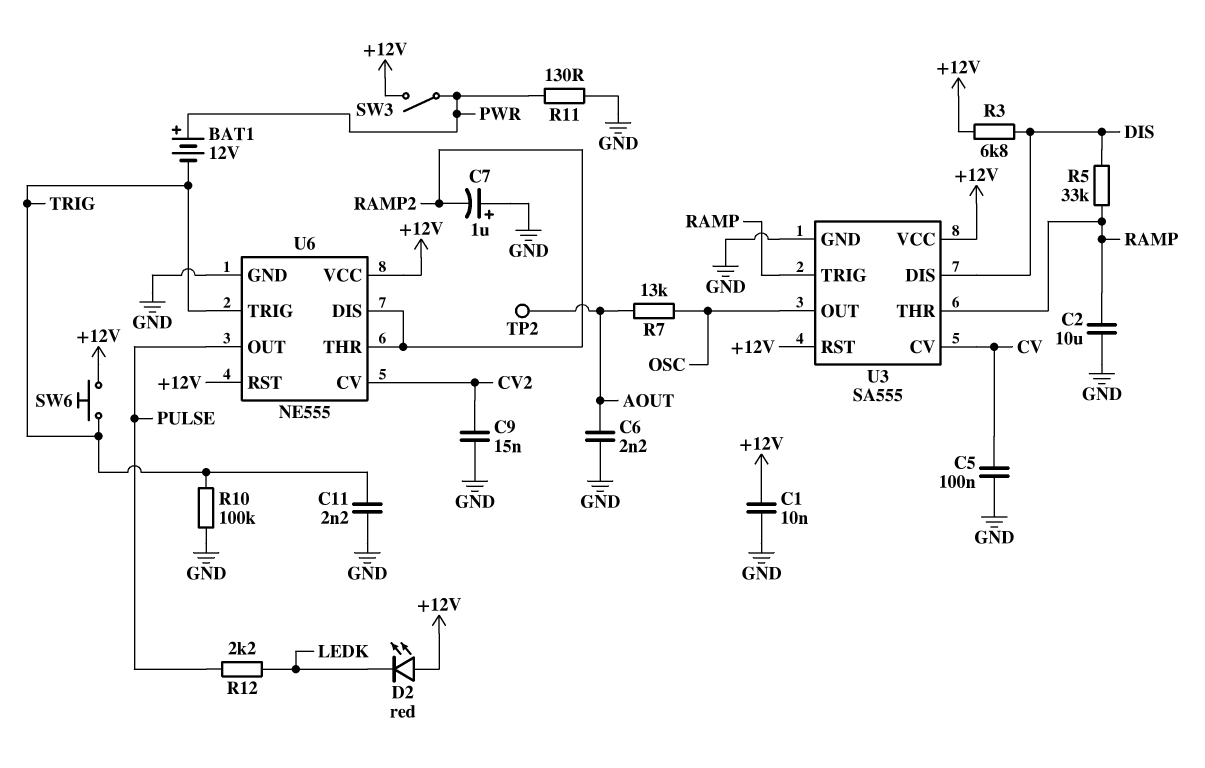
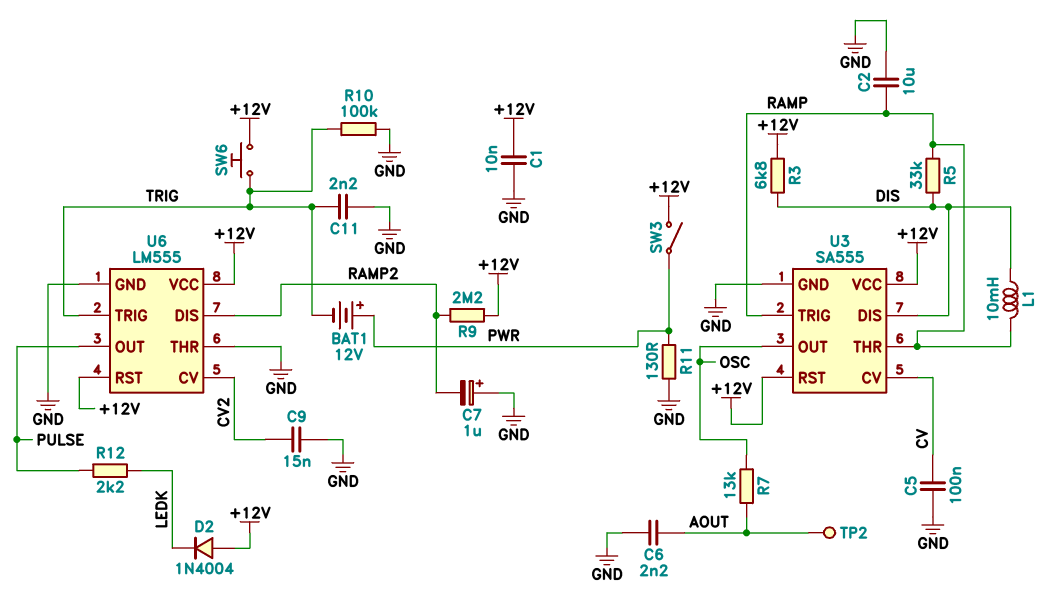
D2: LED red (A +12V, K LEDK) -> diode 1N4004 (A +12V, K LEDK)
L1: none -> 10mH (DIS, RAMP)
R9: none -> 2.2M (+12V, RAMP2)
U6: NE555 -> LM555
U6 pin THR: RAMP2 -> GND

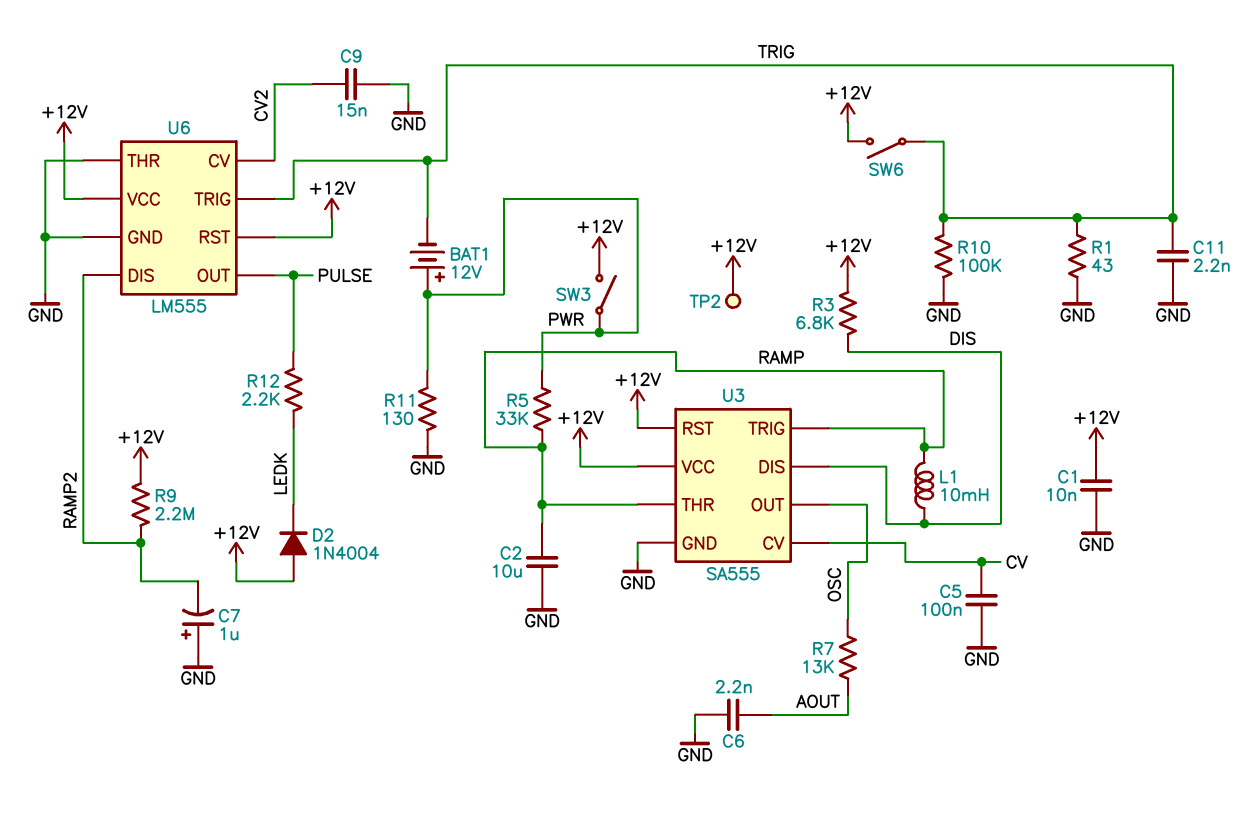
R1: none -> 43 (GND, TRIG)
R5: 33k (DIS, RAMP) -> 33k (PWR, RAMP)
SW6: button (+12V, TRIG) -> switch (+12V, TRIG)
TP2: test point (AOUT) -> test point (+12V)

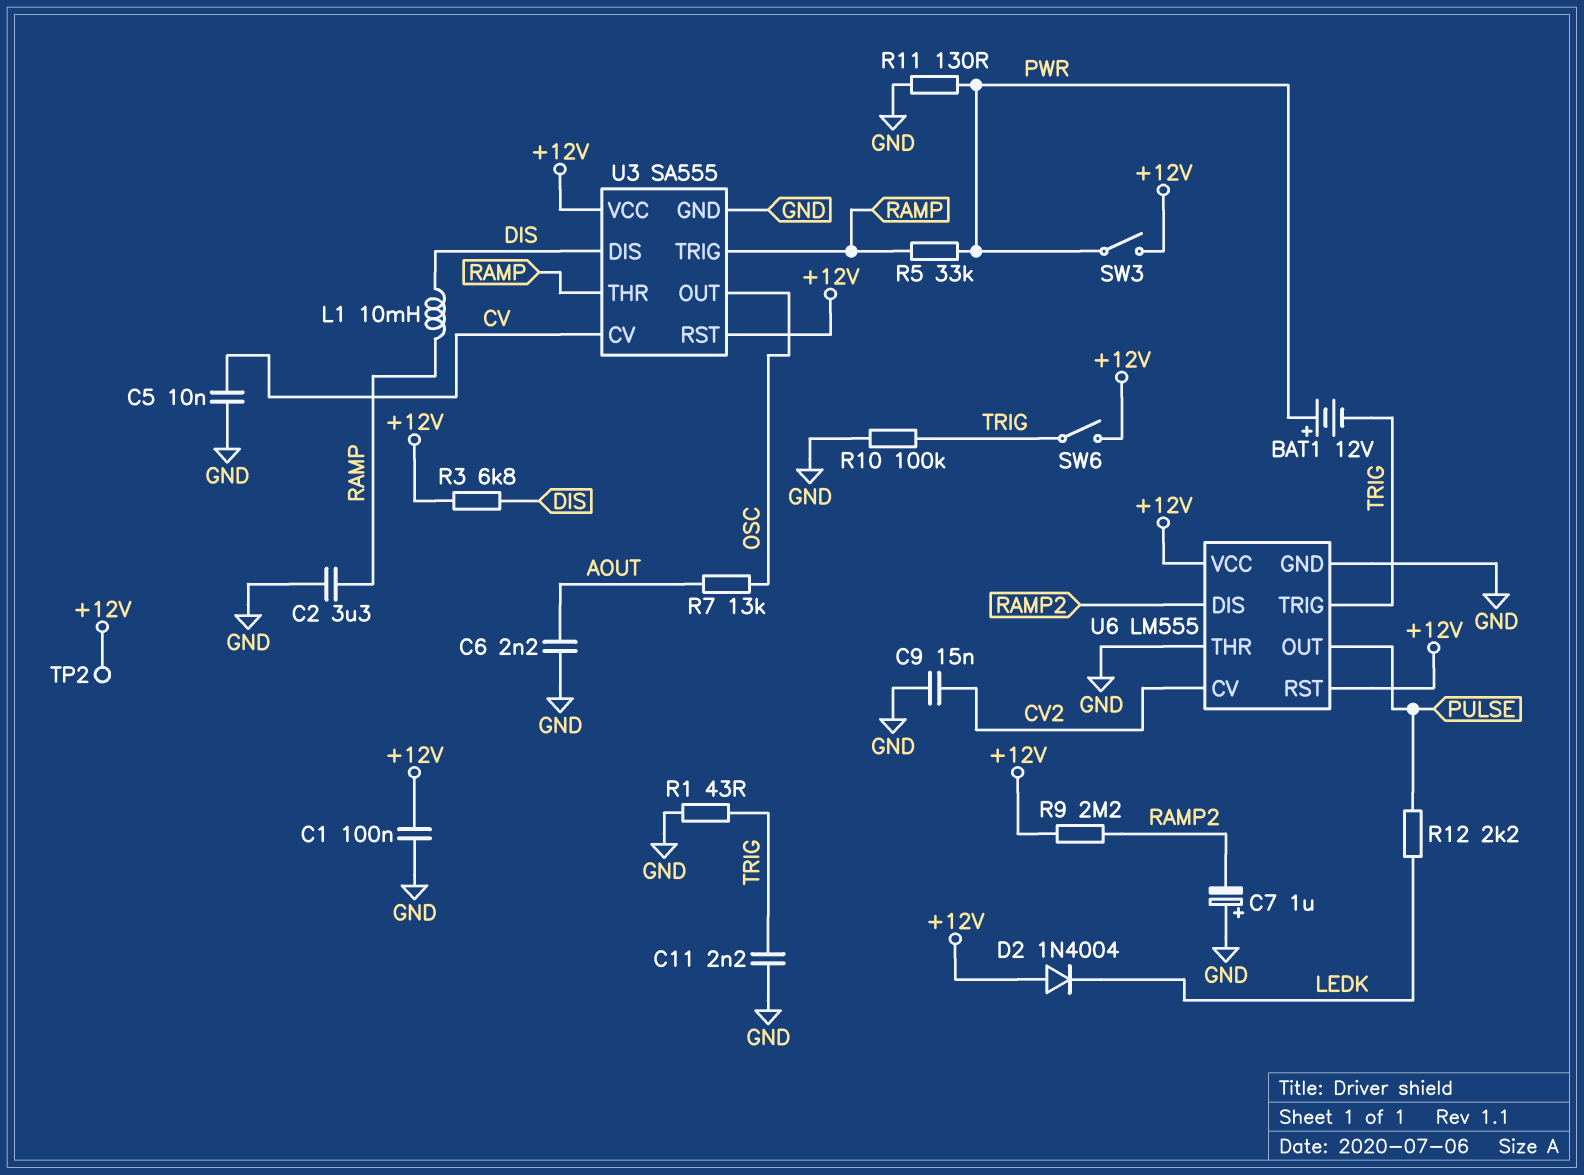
C1: 10nF (+12V, GND) -> 100nF (+12V, GND)
C2: 10uF (GND, RAMP) -> 3.3uF (GND, RAMP)
C5: 100nF (CV, GND) -> 10nF (CV, GND)

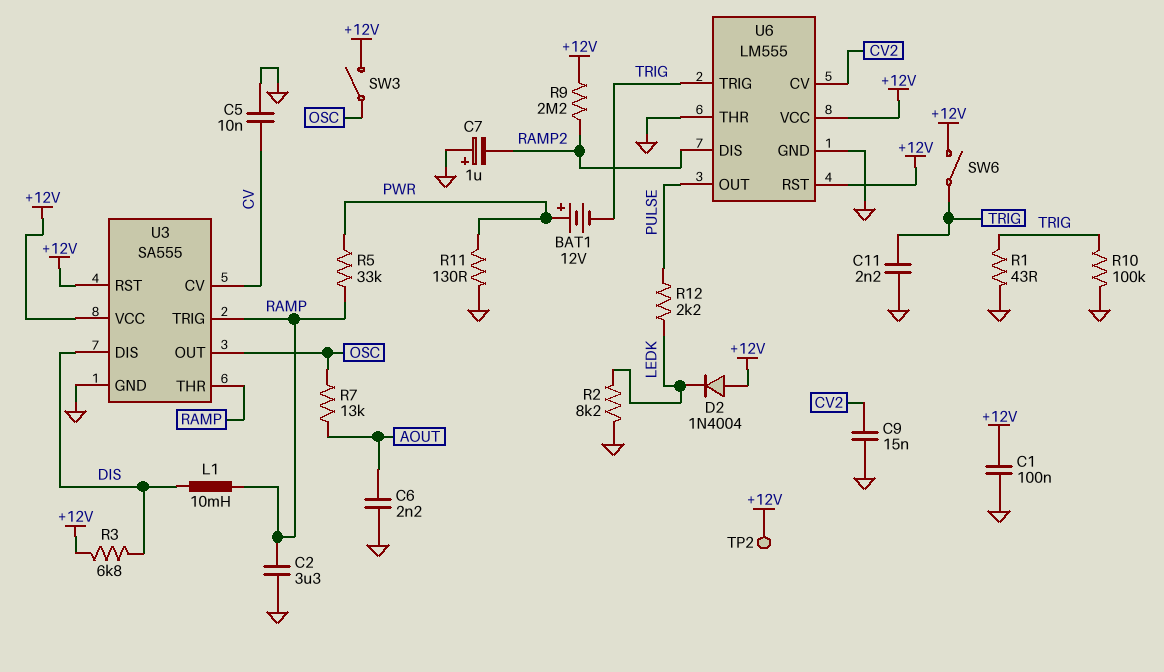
R2: none -> 8.2k (GND, LEDK)
SW3: switch (+12V, PWR) -> switch (+12V, OSC)

